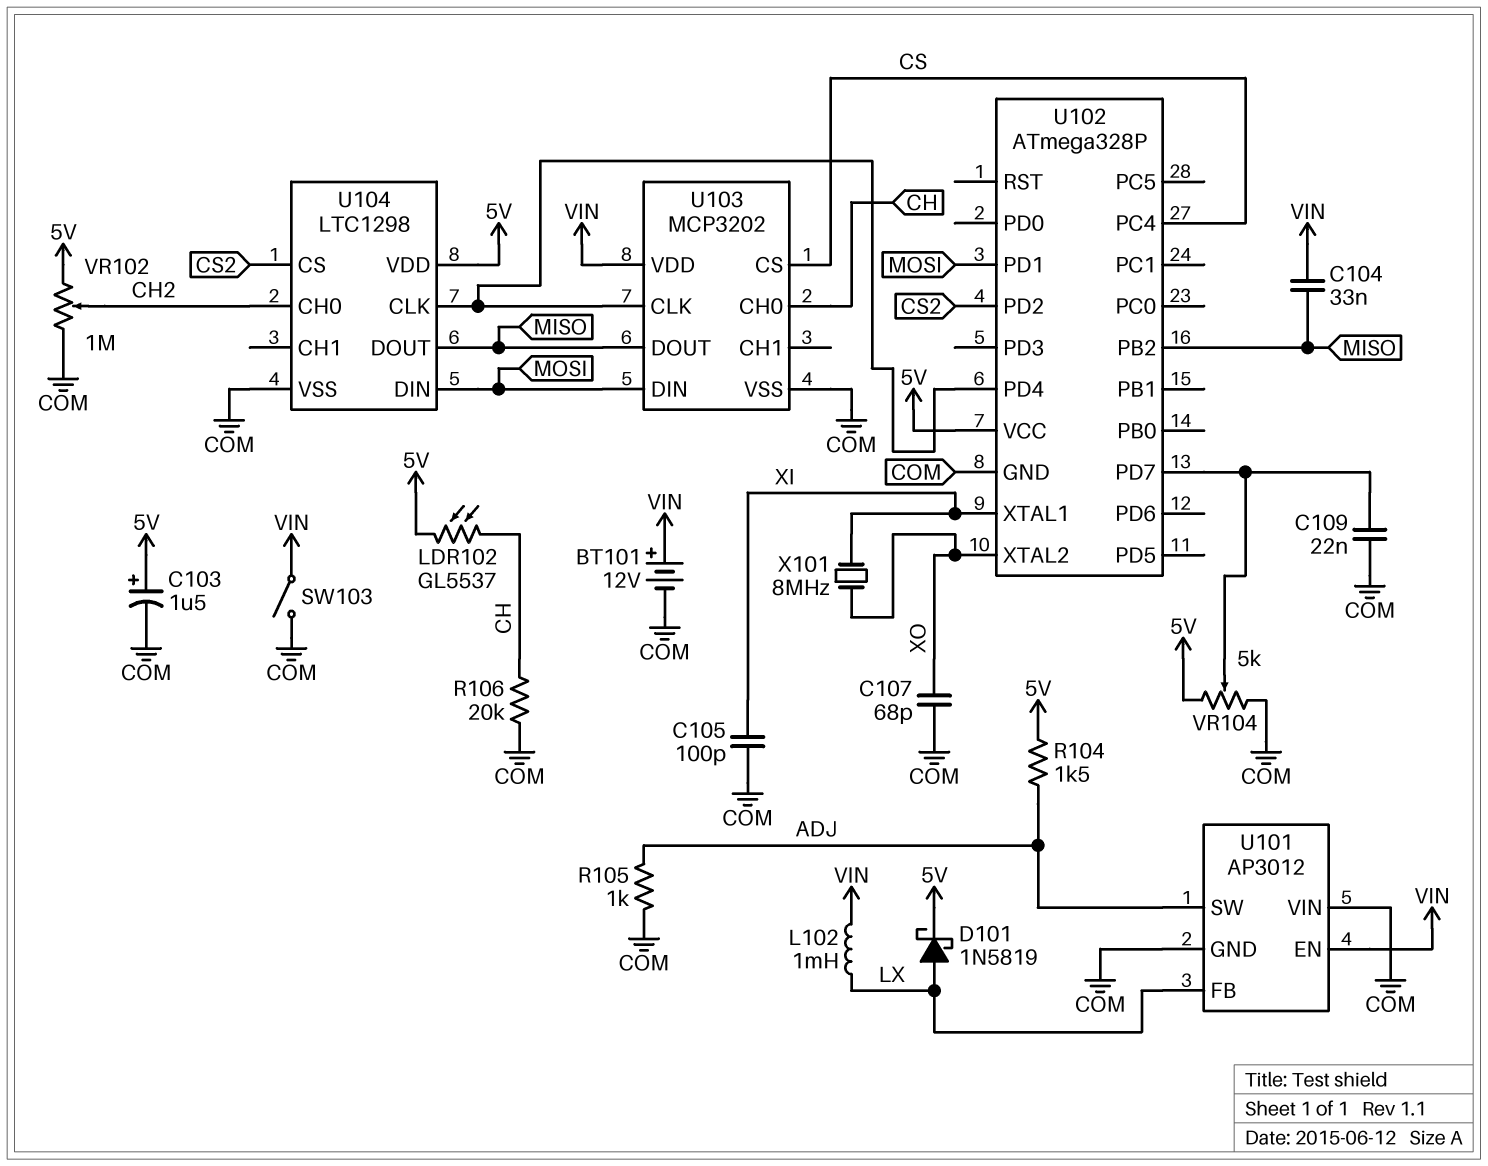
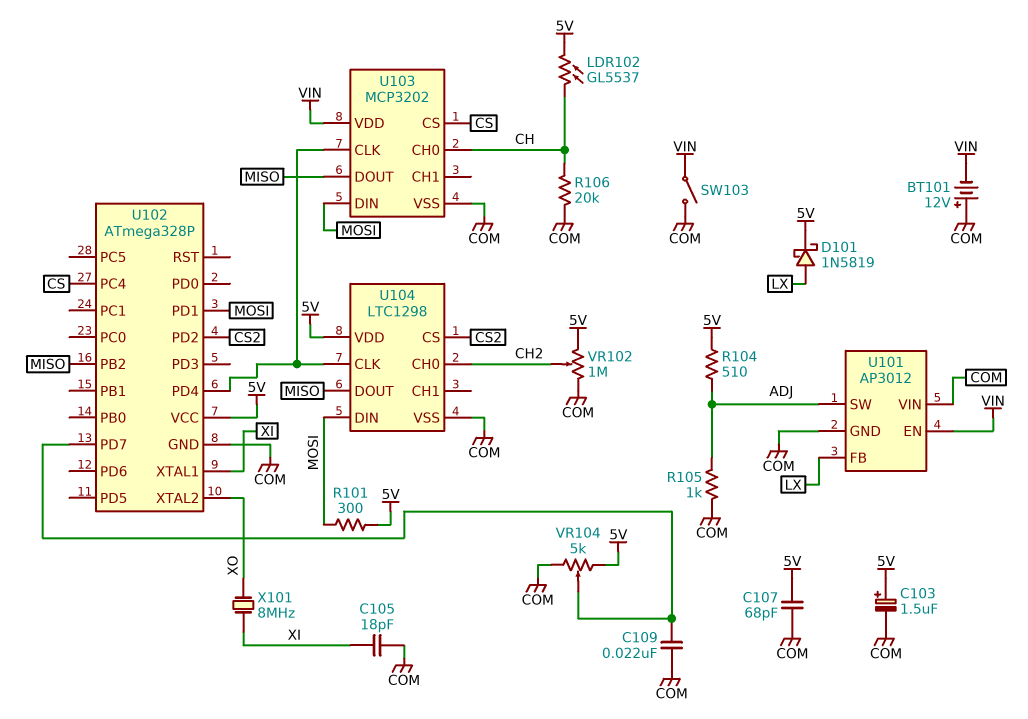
BT101: 12V (plus VIN, minus COM) -> 12V (plus COM, minus VIN)
C104: 33nF (MISO, VIN) -> none
C105: 100pF (COM, XI) -> 18pF (COM, XI)
C107: 68pF (COM, XO) -> 68pF (5V, COM)
L102: 1mH (LX, VIN) -> none
R101: none -> 300 (5V, MOSI)
R104: 1.5k (5V, ADJ) -> 510 (5V, ADJ)

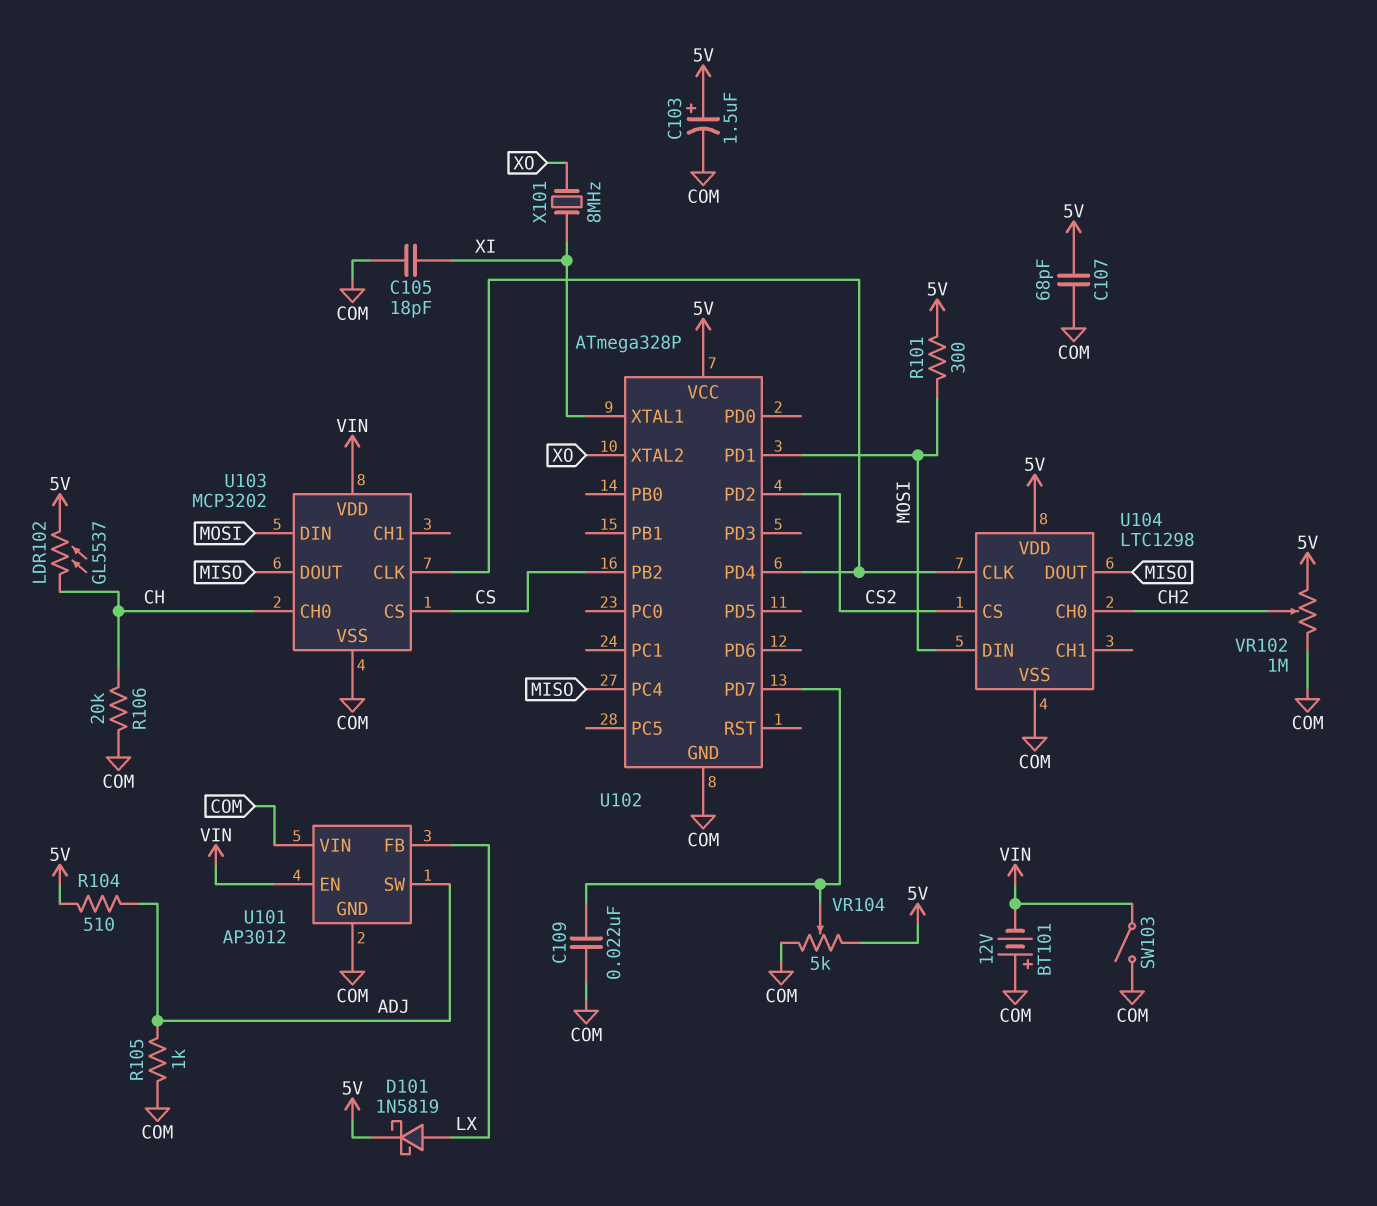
U102 pin PB2: MISO -> CS
U102 pin PC4: CS -> MISO

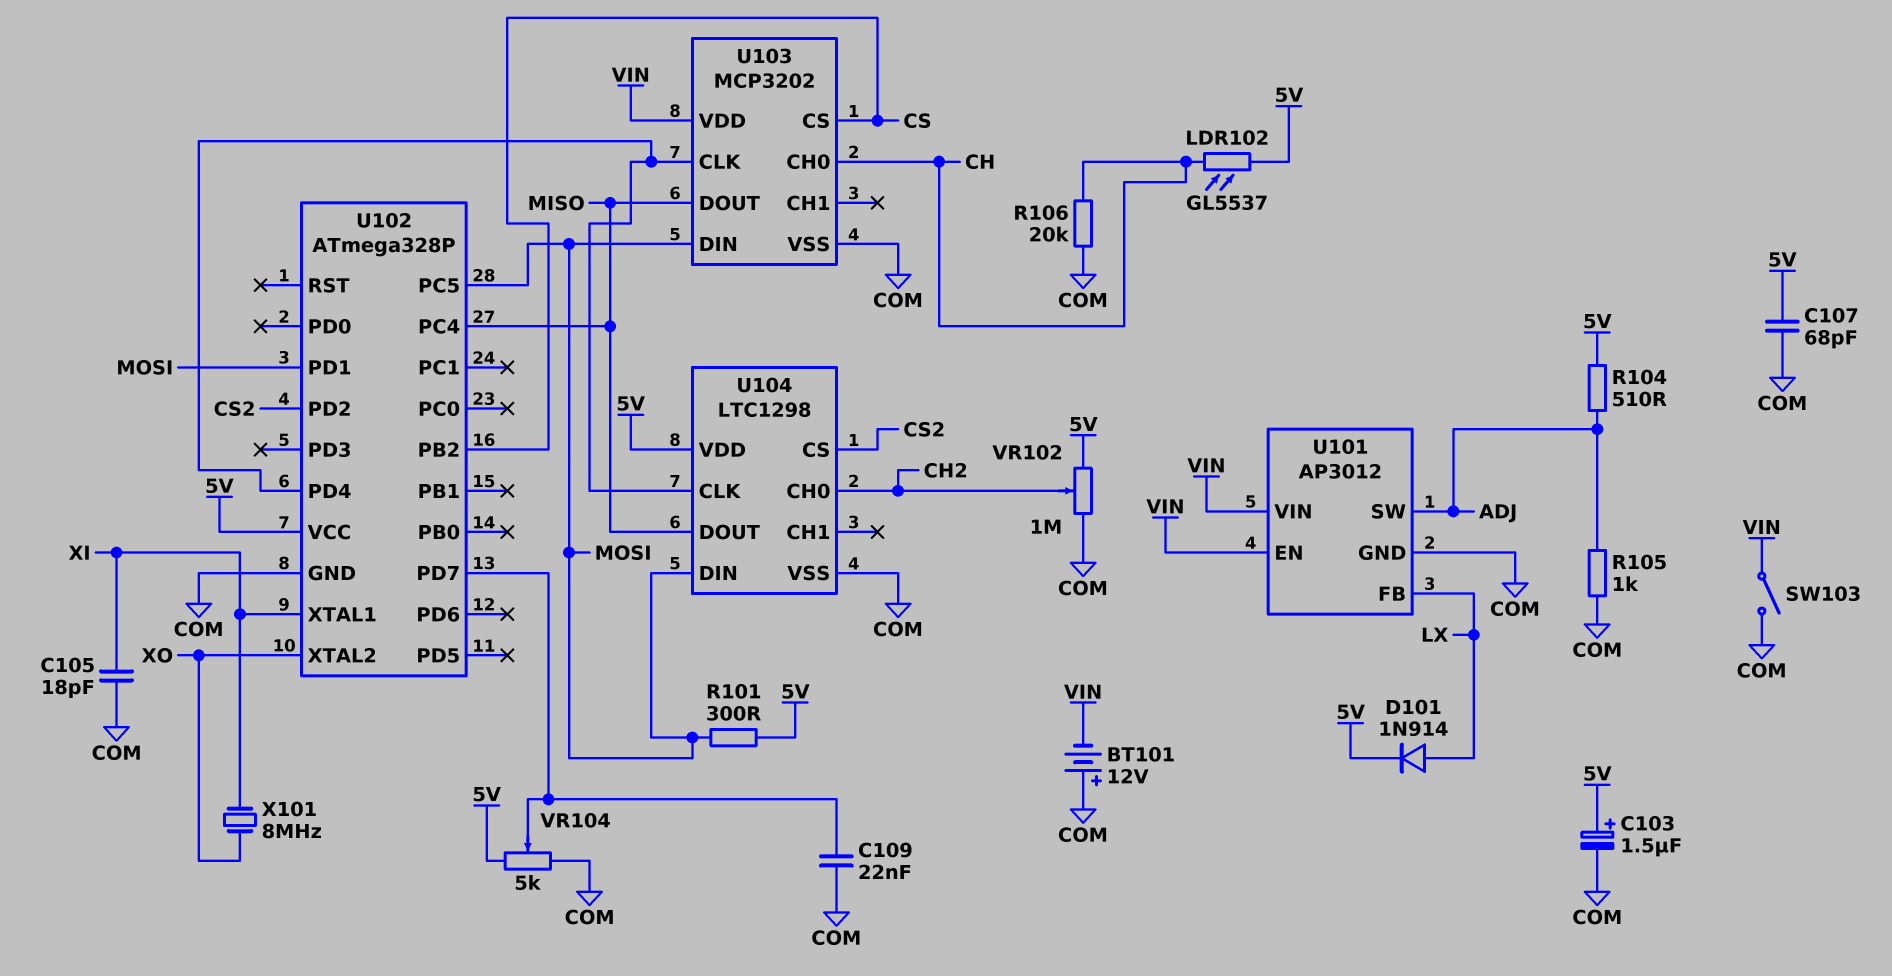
D101: schottky 1N5819 (A LX, K 5V) -> diode 1N914 (A LX, K 5V)
U101 pin VIN: COM -> VIN
U102 pin PC5: none -> MOSI

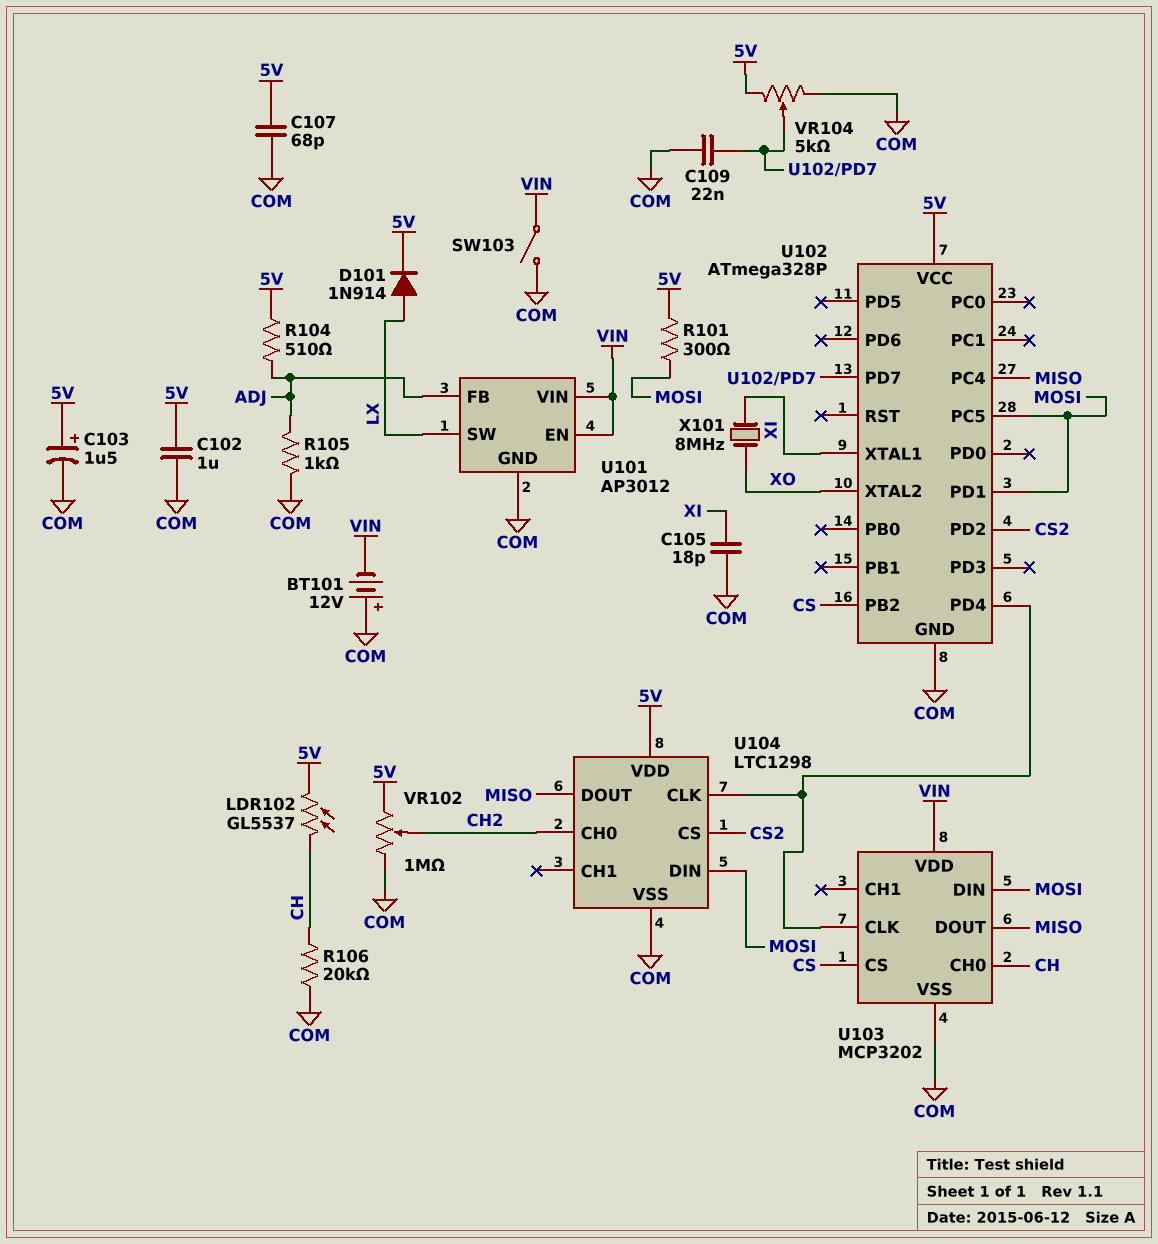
C102: none -> 1uF (5V, COM)
U101 pin FB: LX -> ADJ
U101 pin SW: ADJ -> LX

